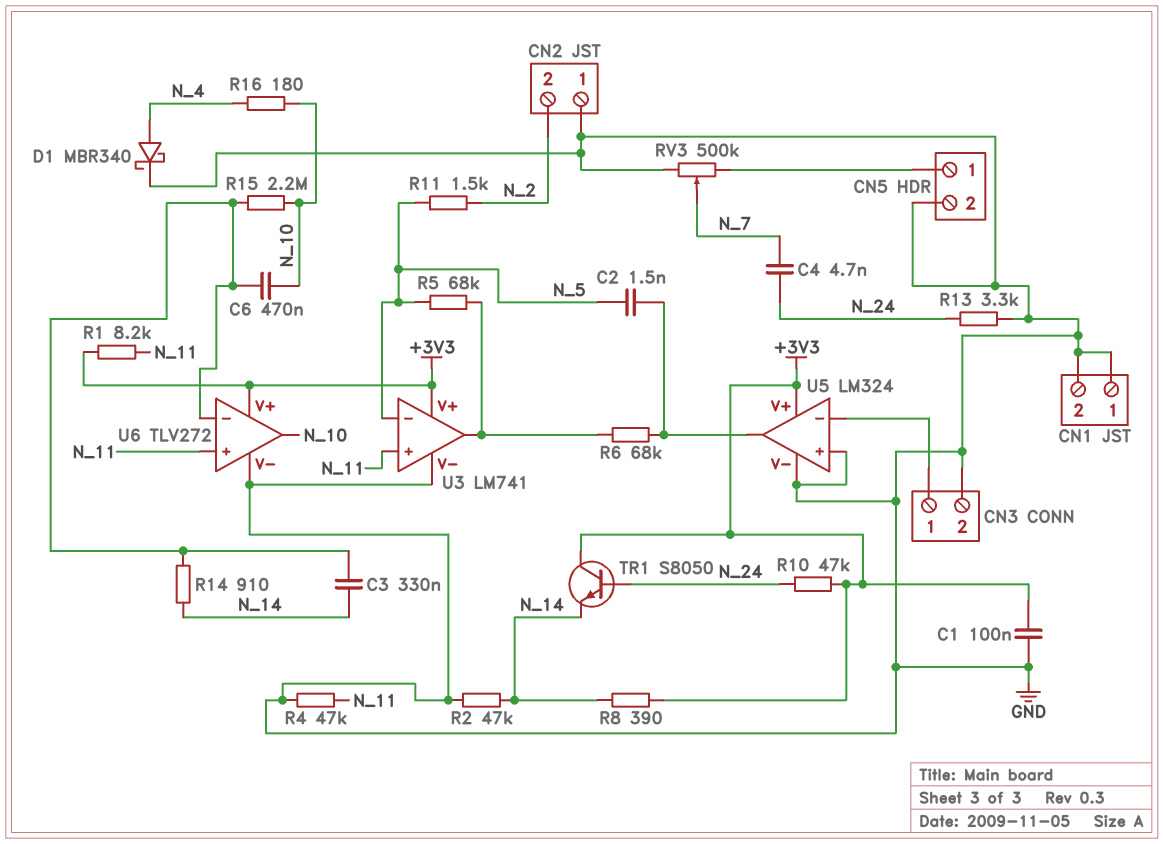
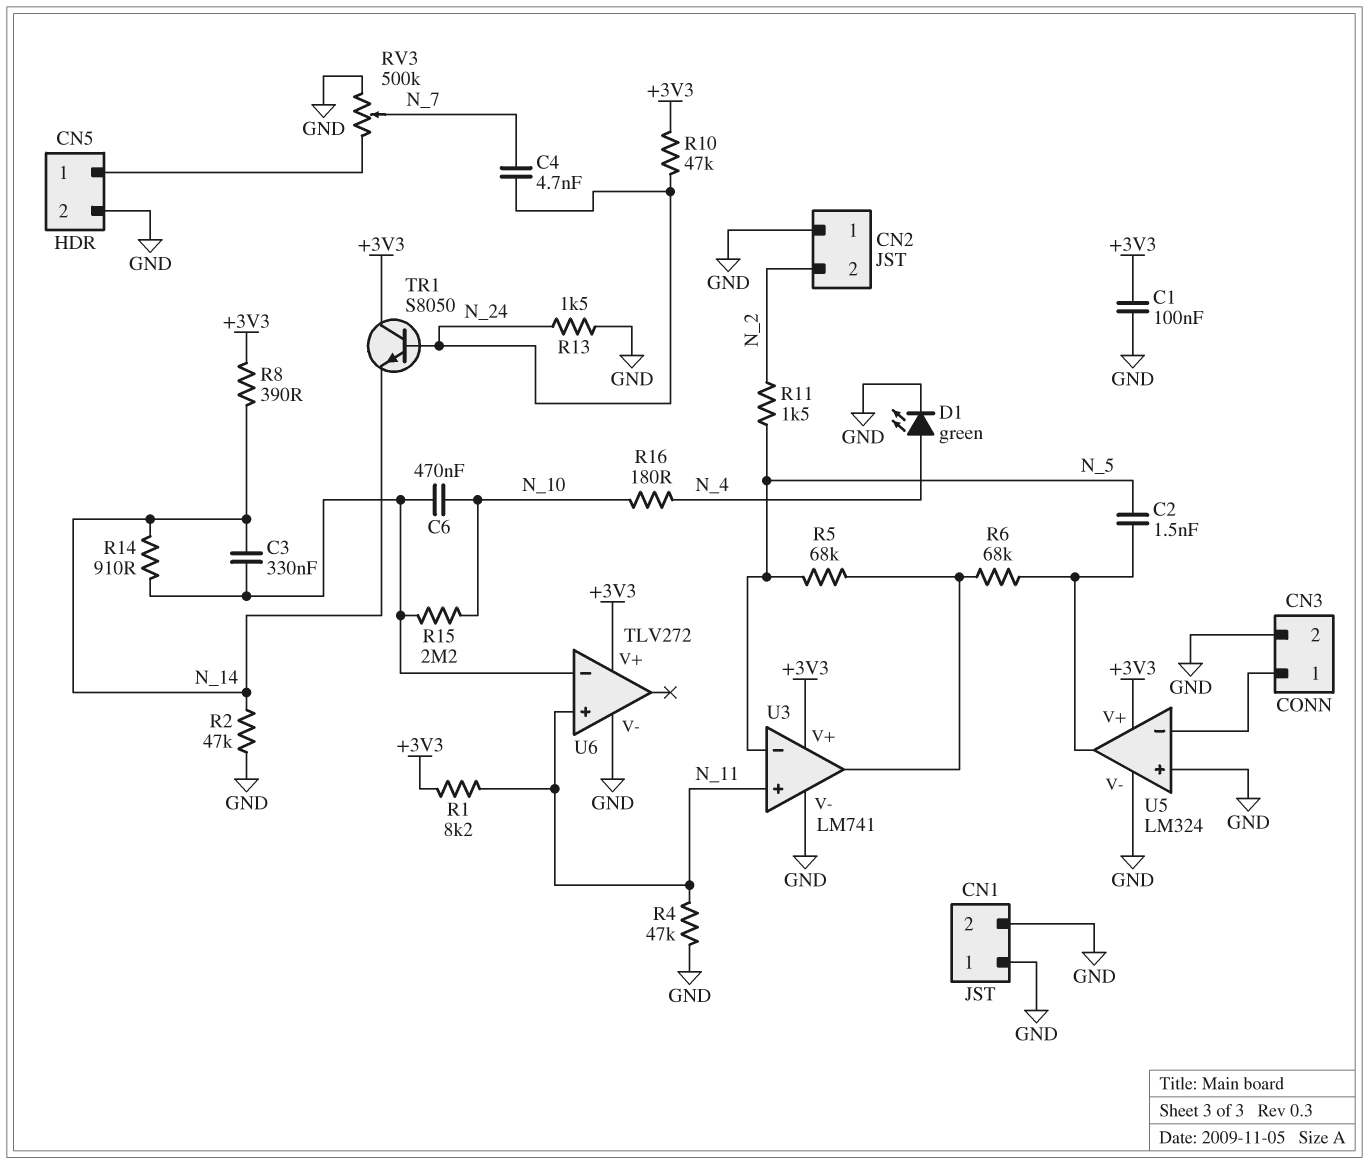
D1: schottky MBR340 (A N_4, K GND) -> LED green (A N_4, K GND)
R13: 3.3k (GND, N_24) -> 1.5k (GND, N_24)
U6 pin out: N_10 -> none

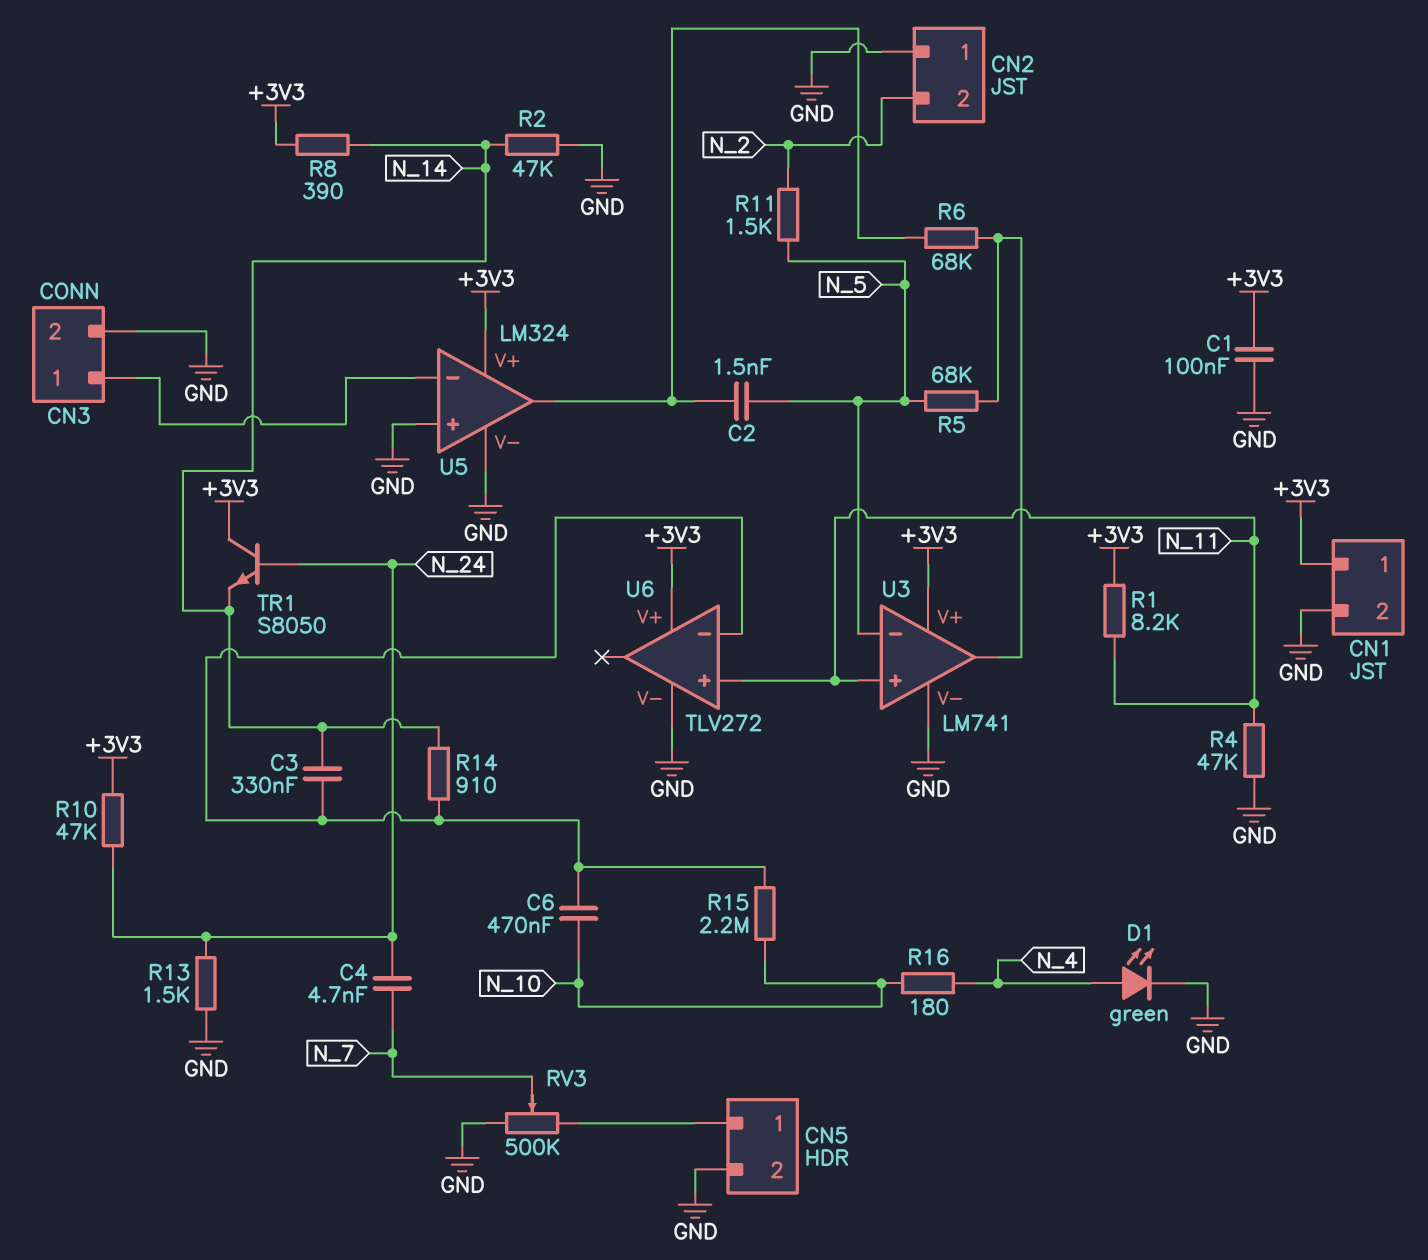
CN1 pin 1: GND -> +3V3

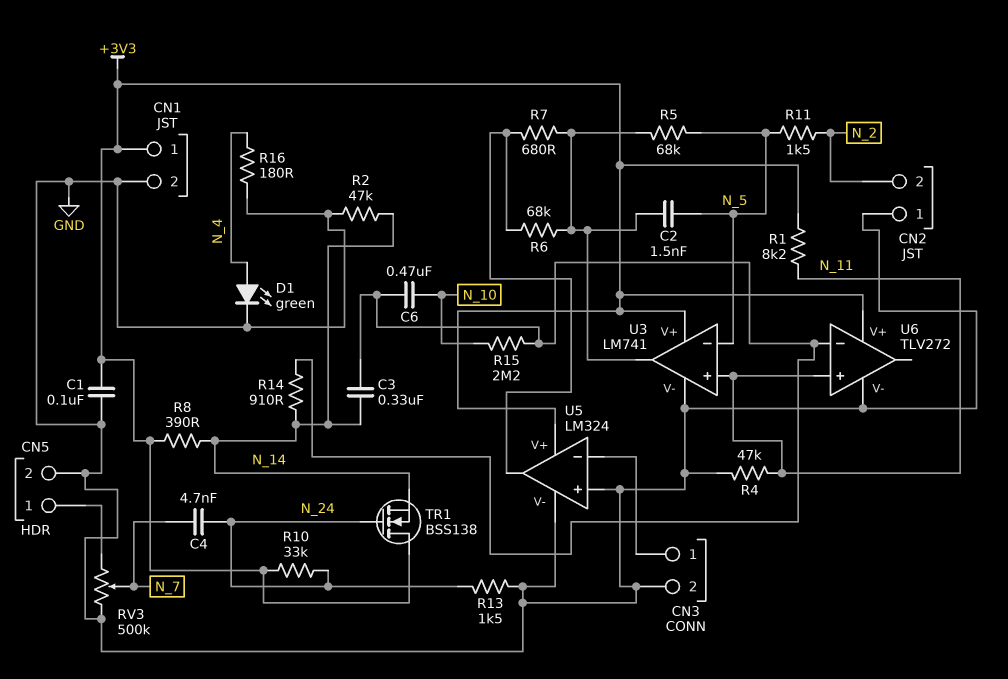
C2: 1.5nF (N_5, U5/out) -> 1.5nF (N_5, U3/out)
R7: none -> 680 (U3/out, U5/out)
R10: 47k (+3V3, N_24) -> 33k (+3V3, N_24)
R16: 180 (N_4, N_10) -> 180 (GND, N_4)
TR1: NPN S8050 (B N_24, C +3V3, E N_14) -> NMOS BSS138 (G N_24, D +3V3, S N_14)

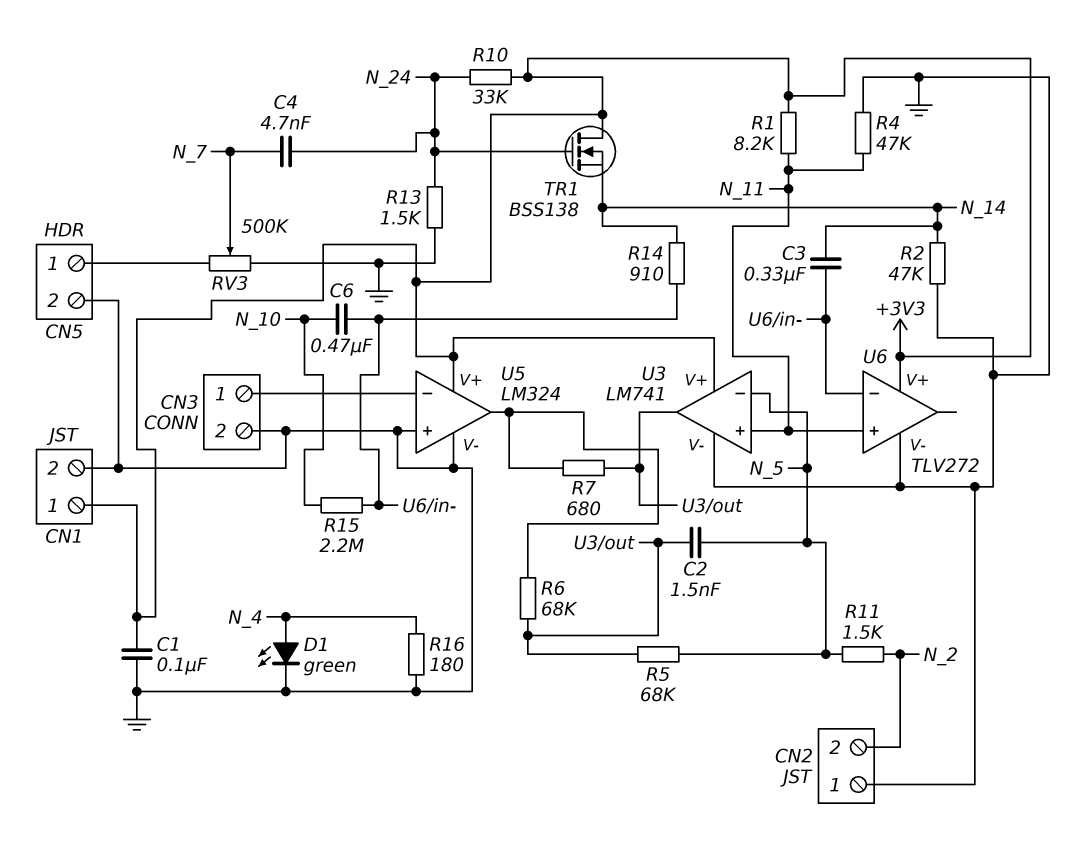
R8: 390 (+3V3, N_14) -> none

